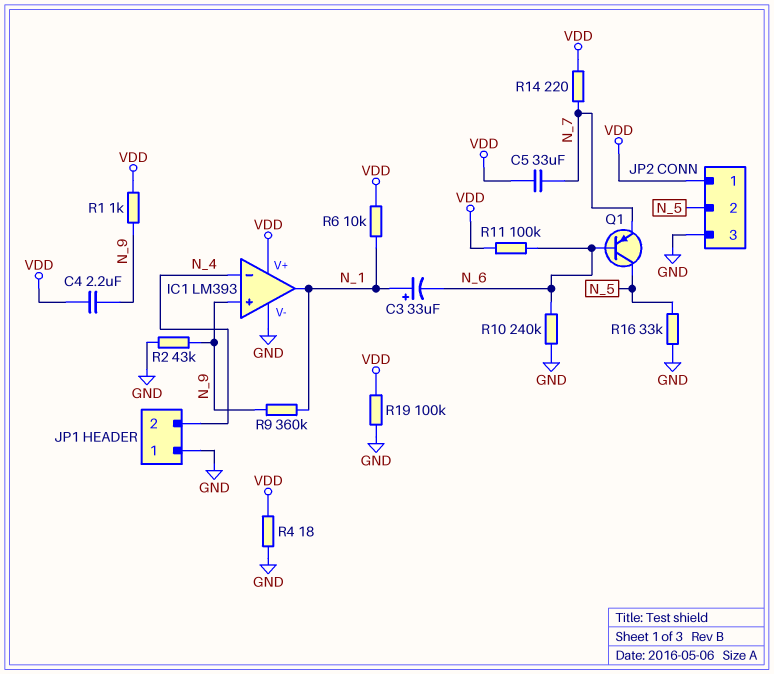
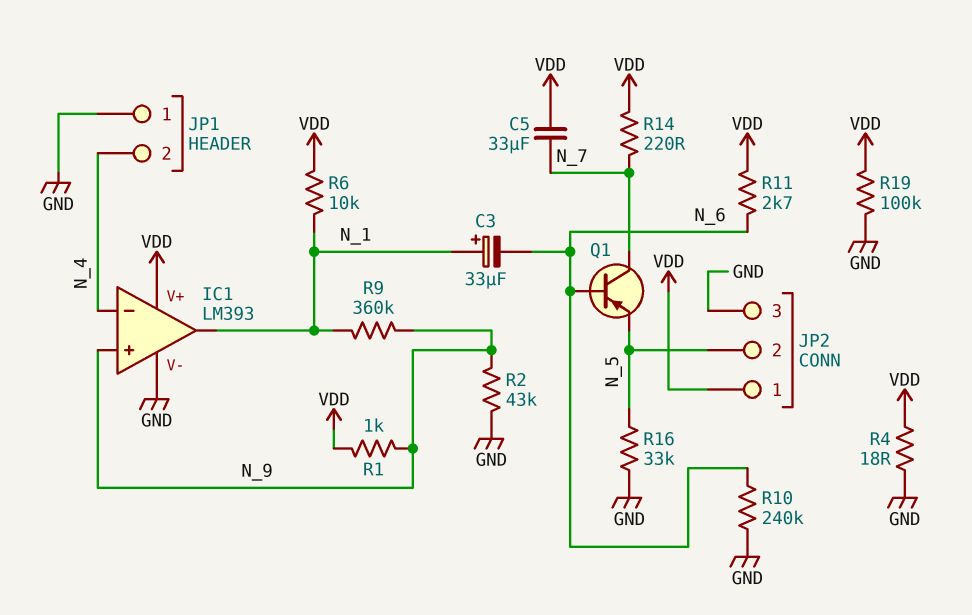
C4: 2.2uF (N_9, VDD) -> none
Q1: PNP (B N_6, C N_5, E N_7) -> PNP (B N_6, C N_7, E N_5)
R11: 100k (N_6, VDD) -> 2.7k (N_6, VDD)

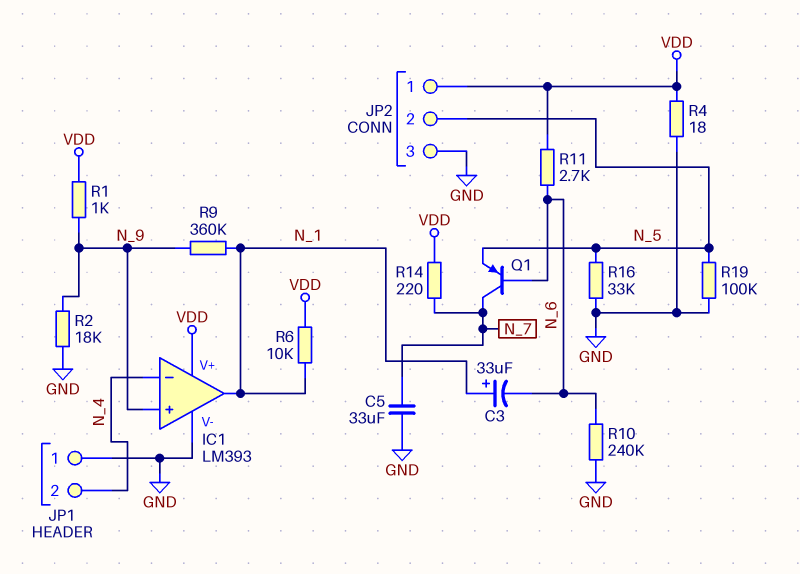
C5: 33uF (N_7, VDD) -> 33uF (GND, N_7)
R2: 43k (GND, N_9) -> 18k (GND, N_9)
R19: 100k (GND, VDD) -> 100k (GND, N_5)

